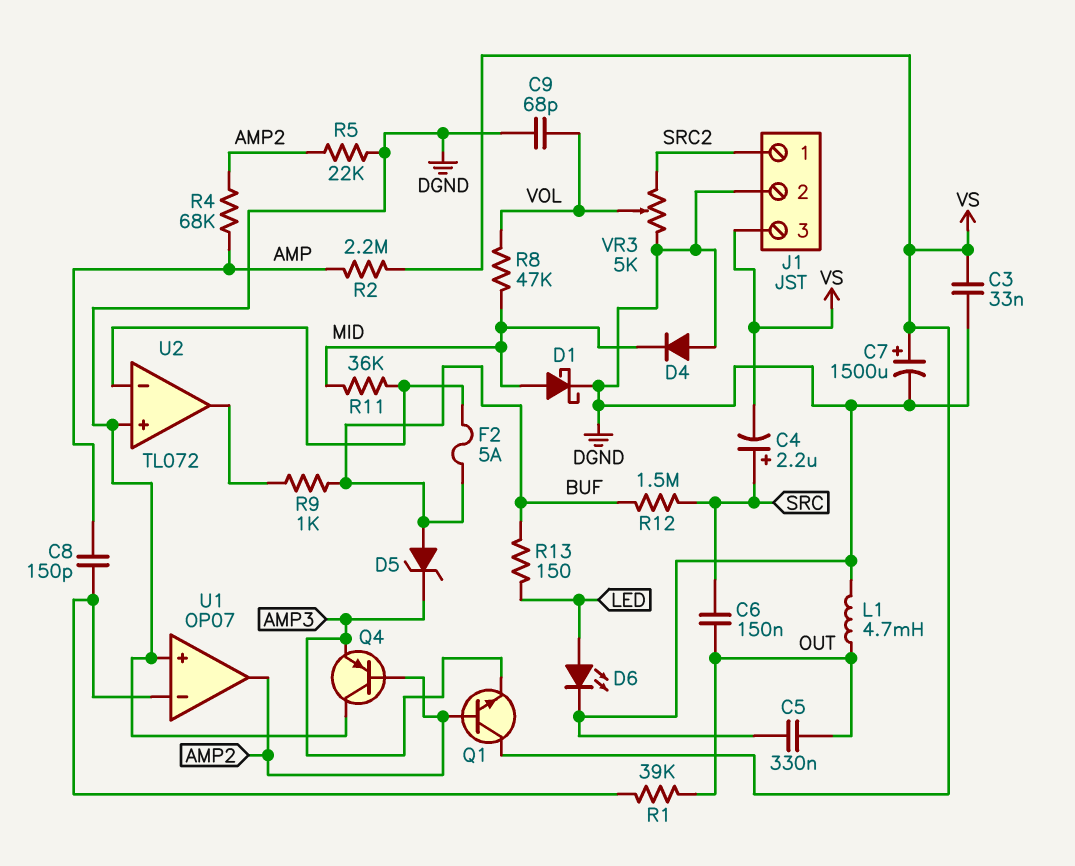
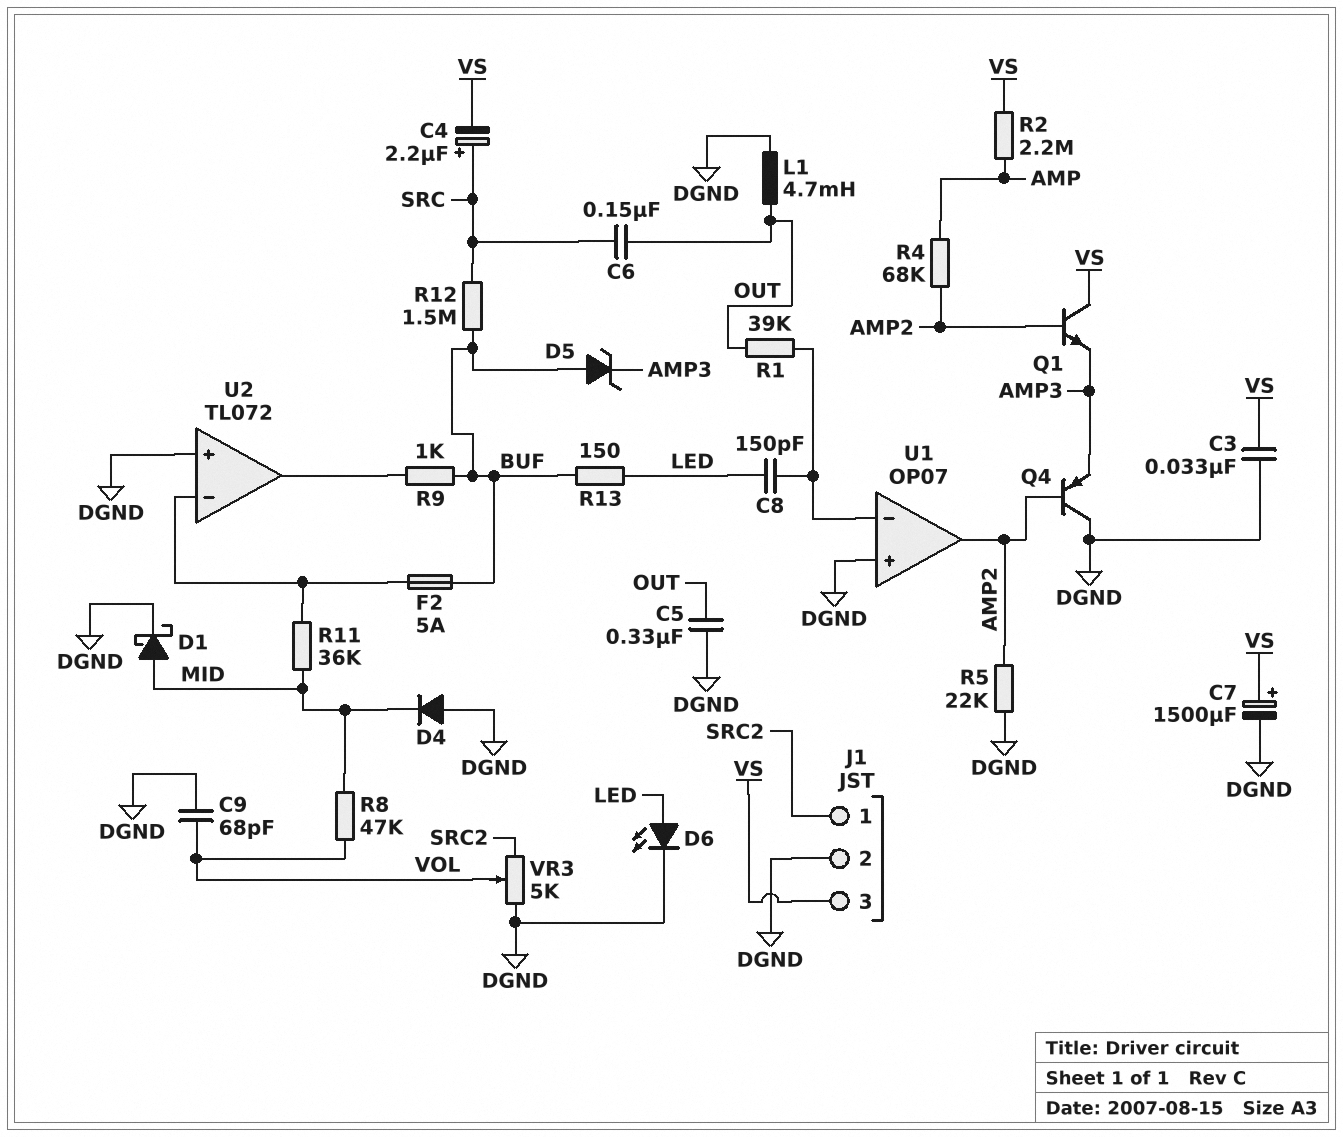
C8: 150pF (AMP, U1/in-) -> 150pF (LED, U1/in-)

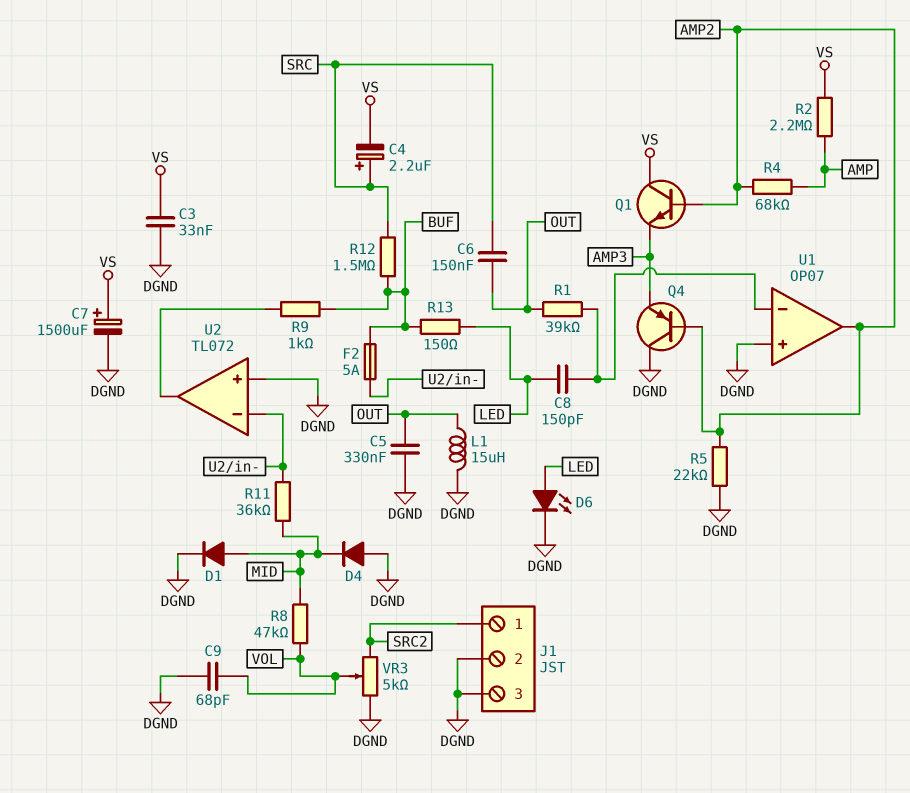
D1: schottky (A MID, K DGND) -> diode (A MID, K DGND)
D5: zener (A BUF, K AMP3) -> none
J1 pin 3: VS -> DGND
L1: 4.7mH (DGND, OUT) -> 15uH (DGND, OUT)

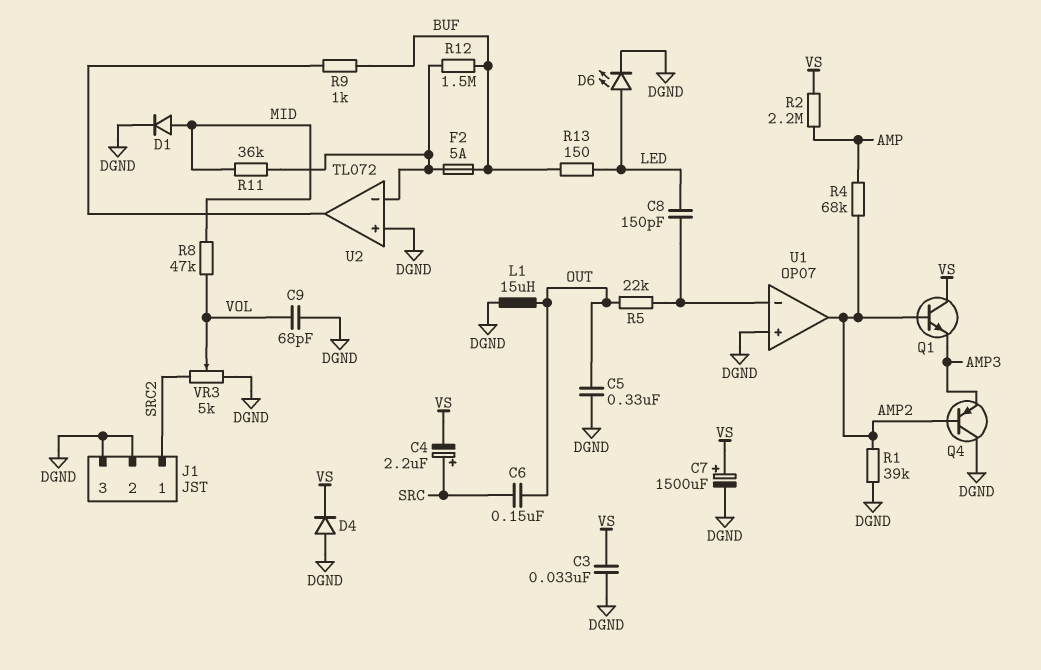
D4: diode (A DGND, K MID) -> diode (A DGND, K VS)
R1: 39k (OUT, U1/in-) -> 39k (AMP2, DGND)
R5: 22k (AMP2, DGND) -> 22k (OUT, U1/in-)
R12: 1.5M (BUF, SRC) -> 1.5M (BUF, U2/in-)

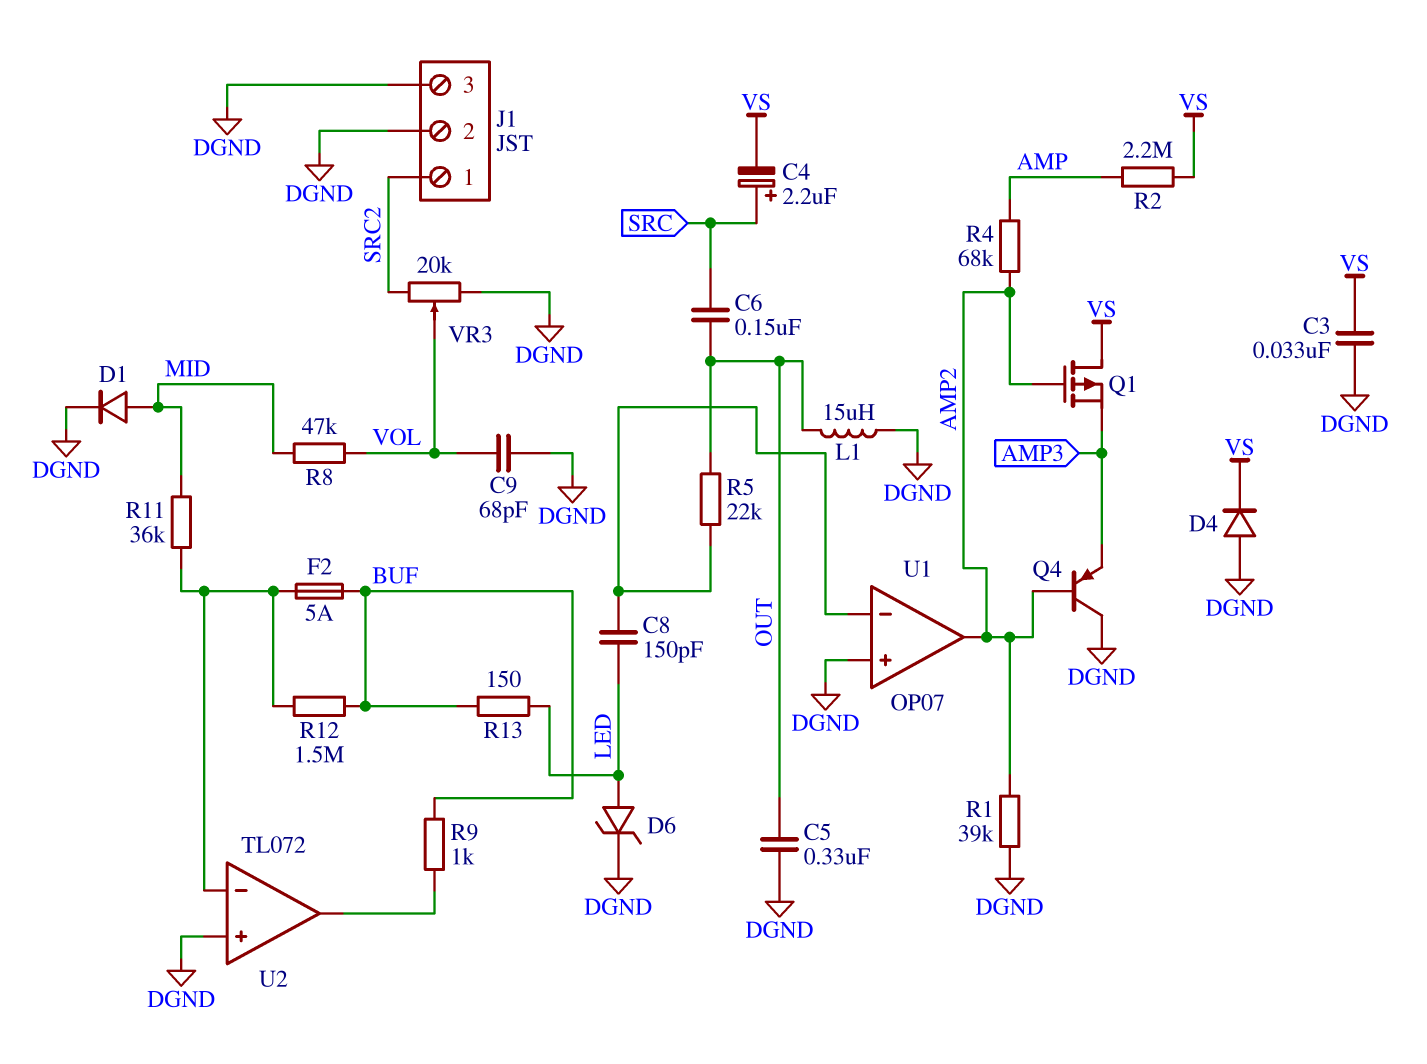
C7: 1500uF (plus VS, minus DGND) -> none
D6: LED (A LED, K DGND) -> zener (A LED, K DGND)
Q1: NPN (B AMP2, C VS, E AMP3) -> PMOS (G AMP2, D VS, S AMP3)
VR3: 5k (DGND, SRC2, wiper VOL) -> 20k (DGND, SRC2, wiper VOL)

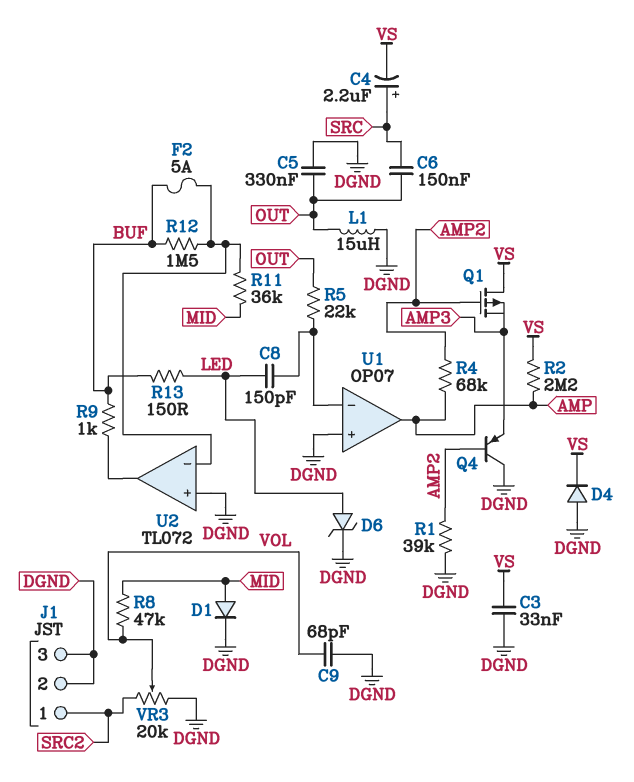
U1 pin out: AMP2 -> AMP

